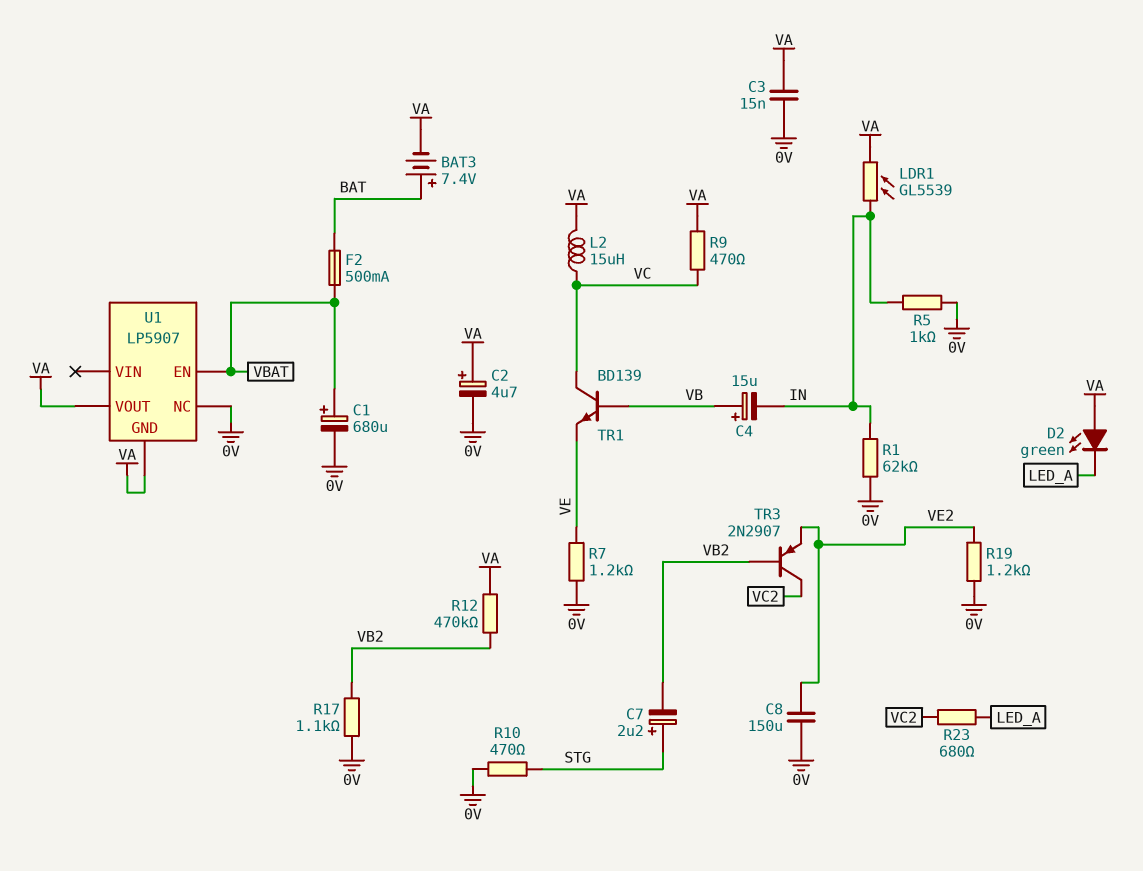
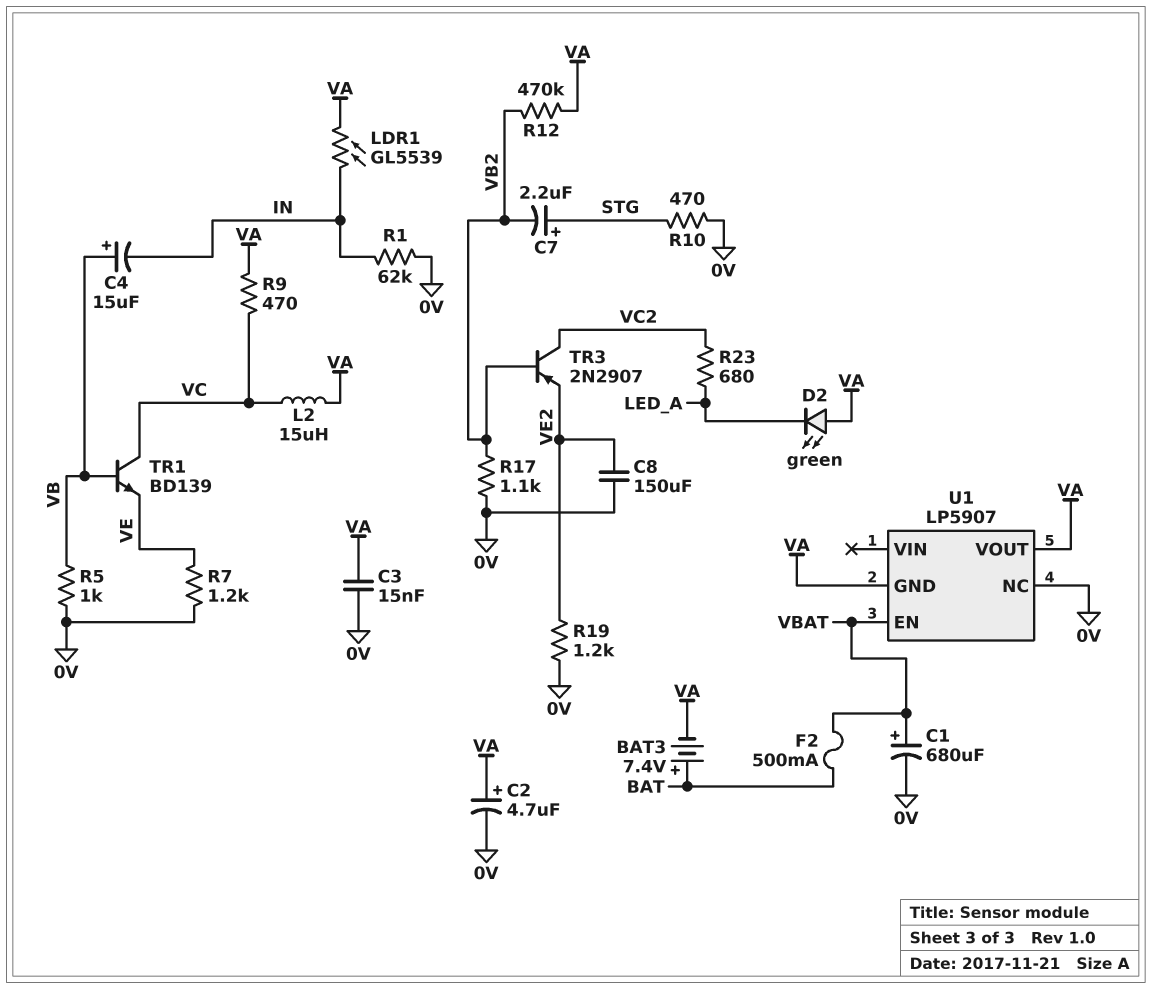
R5: 1k (0V, IN) -> 1k (0V, VB)

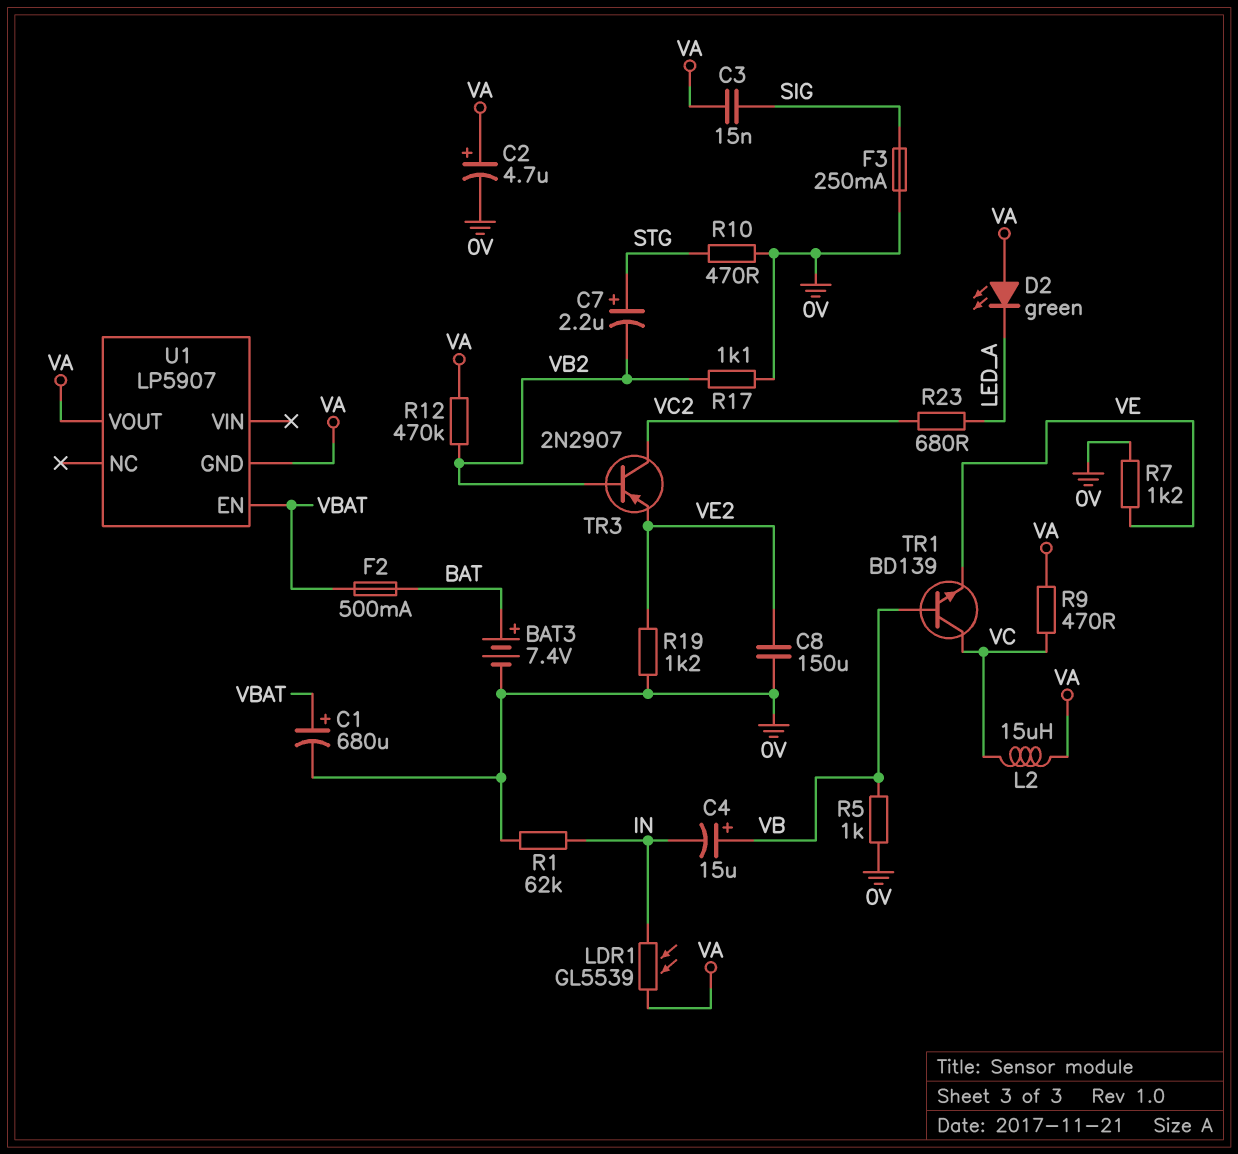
BAT3: 7.4V (plus BAT, minus VA) -> 7.4V (plus BAT, minus 0V)
C3: 15nF (0V, VA) -> 15nF (SIG, VA)
F3: none -> 250mA (0V, SIG)
U1 pin NC: 0V -> none

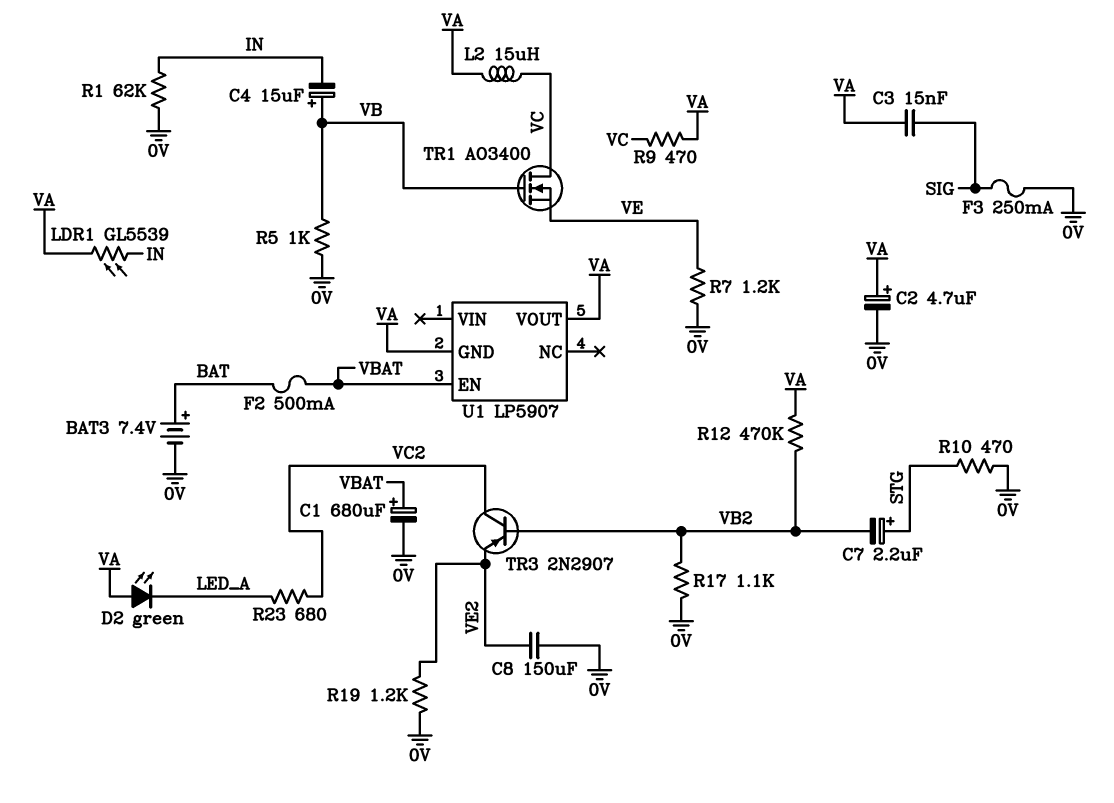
TR1: NPN BD139 (B VB, C VC, E VE) -> NMOS AO3400 (G VB, D VC, S VE)

